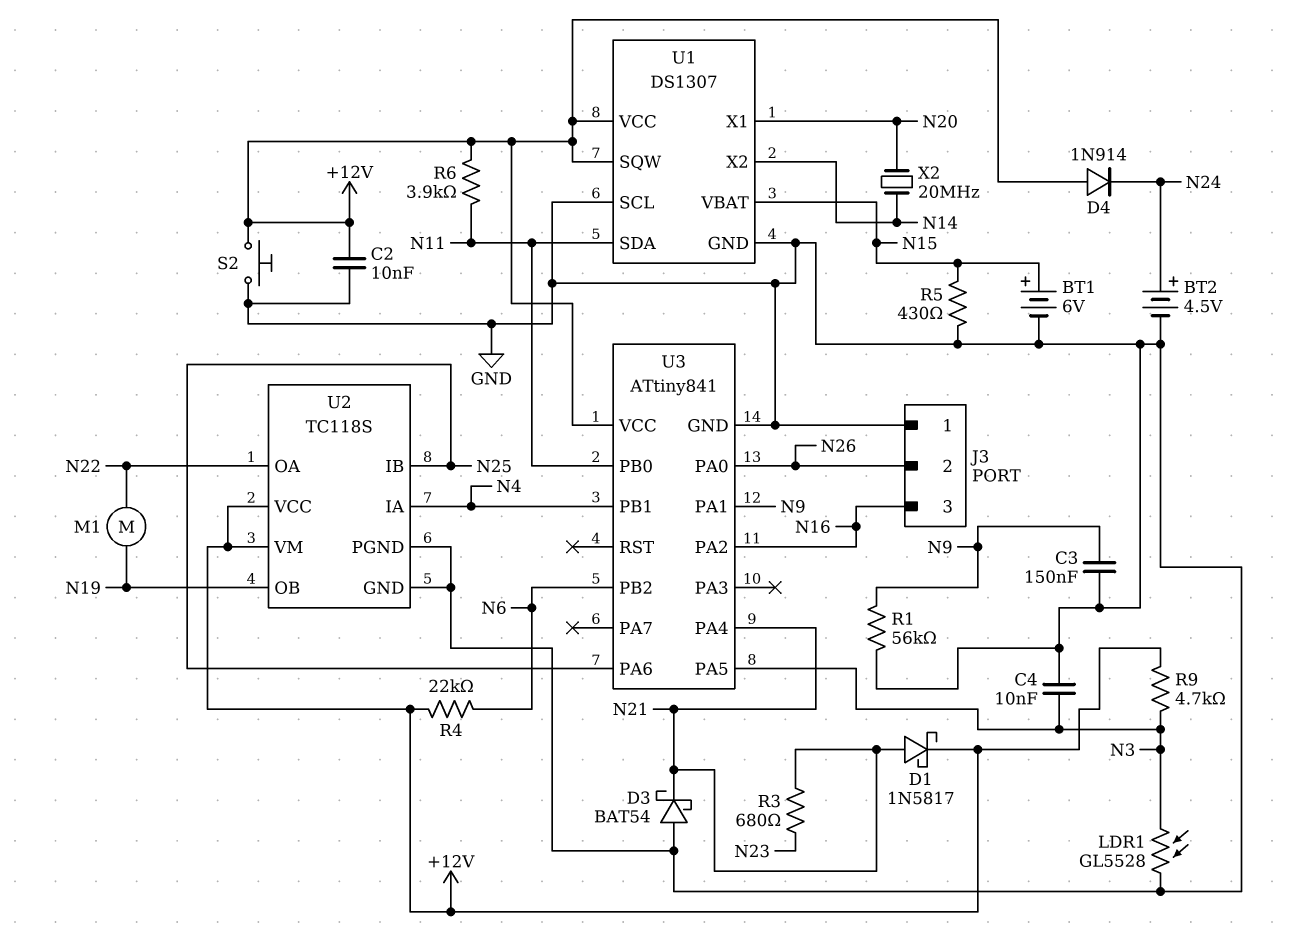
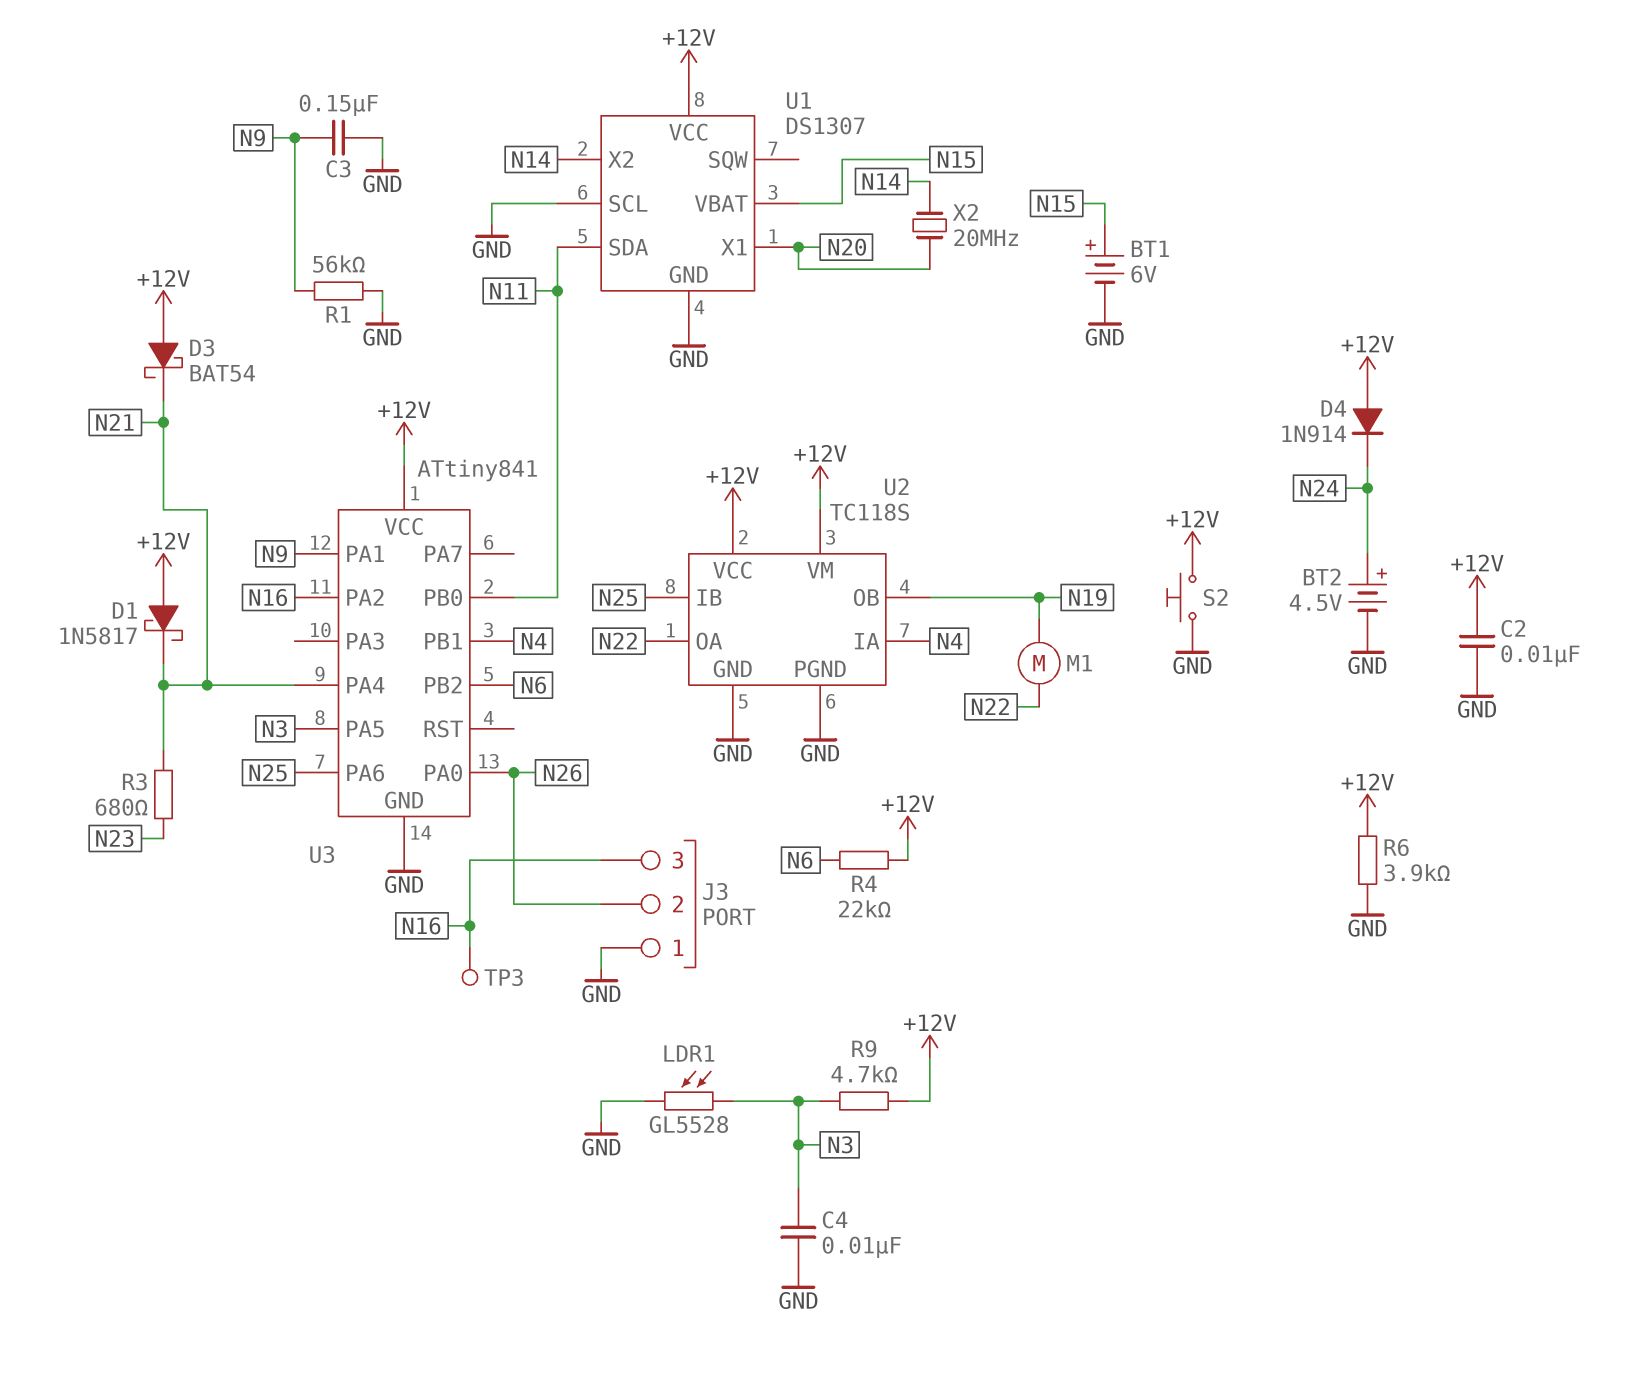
D1: schottky 1N5817 (A N21, K +12V) -> schottky 1N5817 (A +12V, K N21)
D3: schottky BAT54 (A GND, K N21) -> schottky BAT54 (A +12V, K N21)
R5: 430 (GND, N15) -> none
R6: 3.9k (+12V, N11) -> 3.9k (+12V, GND)
TP3: none -> test point (N16)
U1 pin SQW: +12V -> none

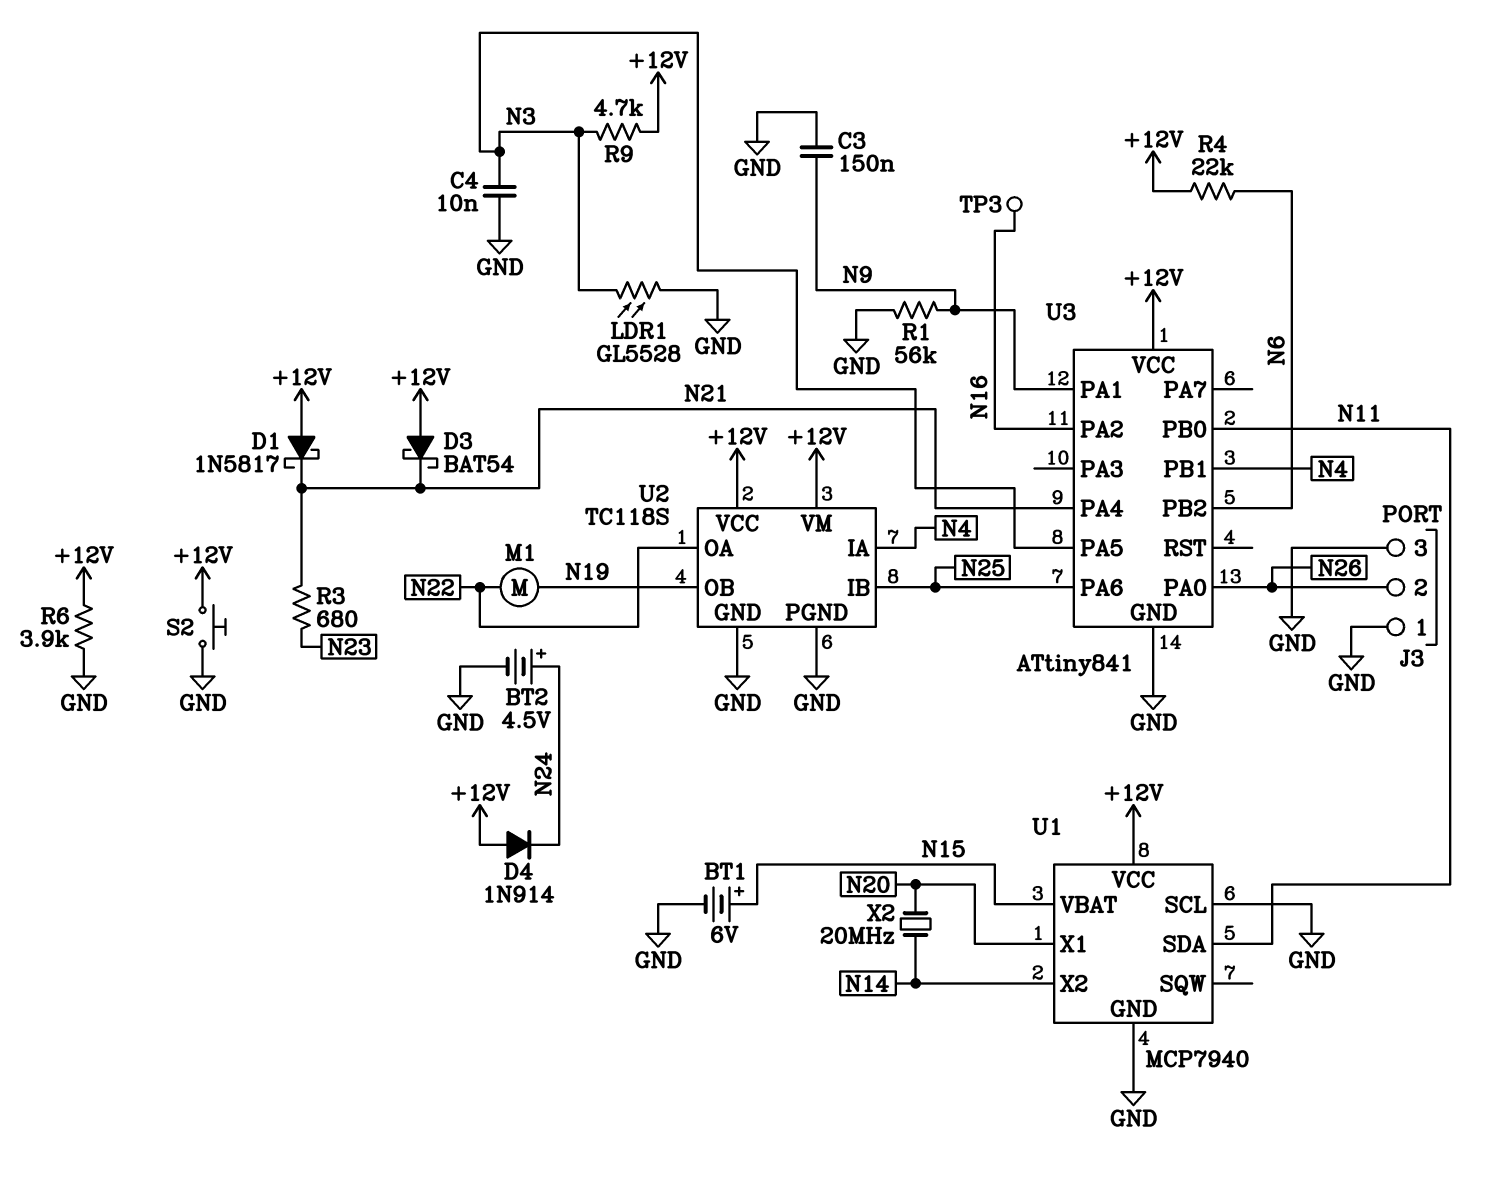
C2: 10nF (+12V, GND) -> none
J3 pin 3: N16 -> GND
U1: DS1307 -> MCP7940

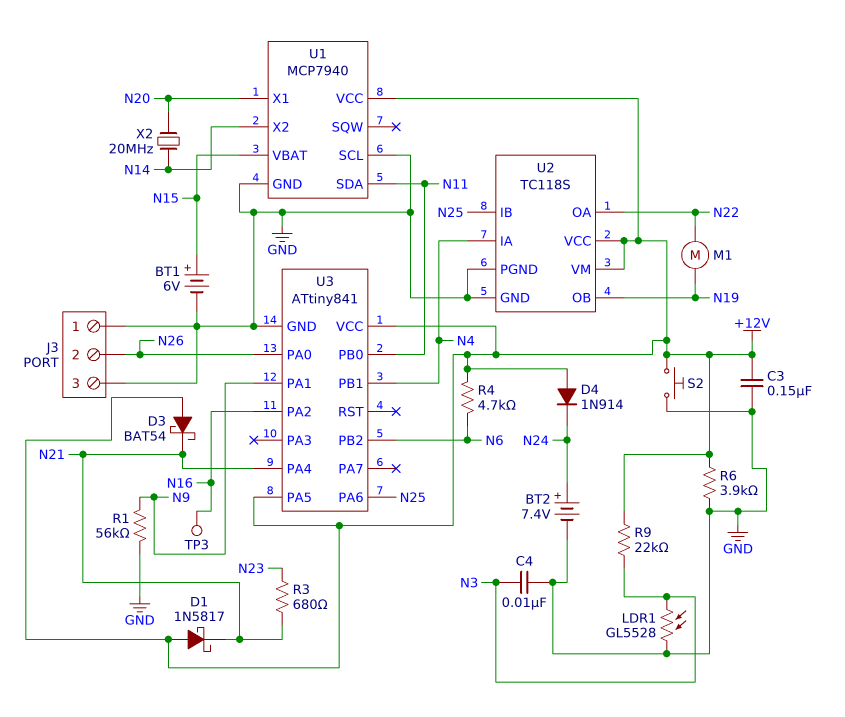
BT2: 4.5V (plus N24, minus GND) -> 7.4V (plus N24, minus GND)
C3: 150nF (GND, N9) -> 150nF (+12V, GND)
R4: 22k (+12V, N6) -> 4.7k (+12V, N6)
R9: 4.7k (+12V, N3) -> 22k (+12V, N3)
U3 pin PA5: N3 -> +12V

